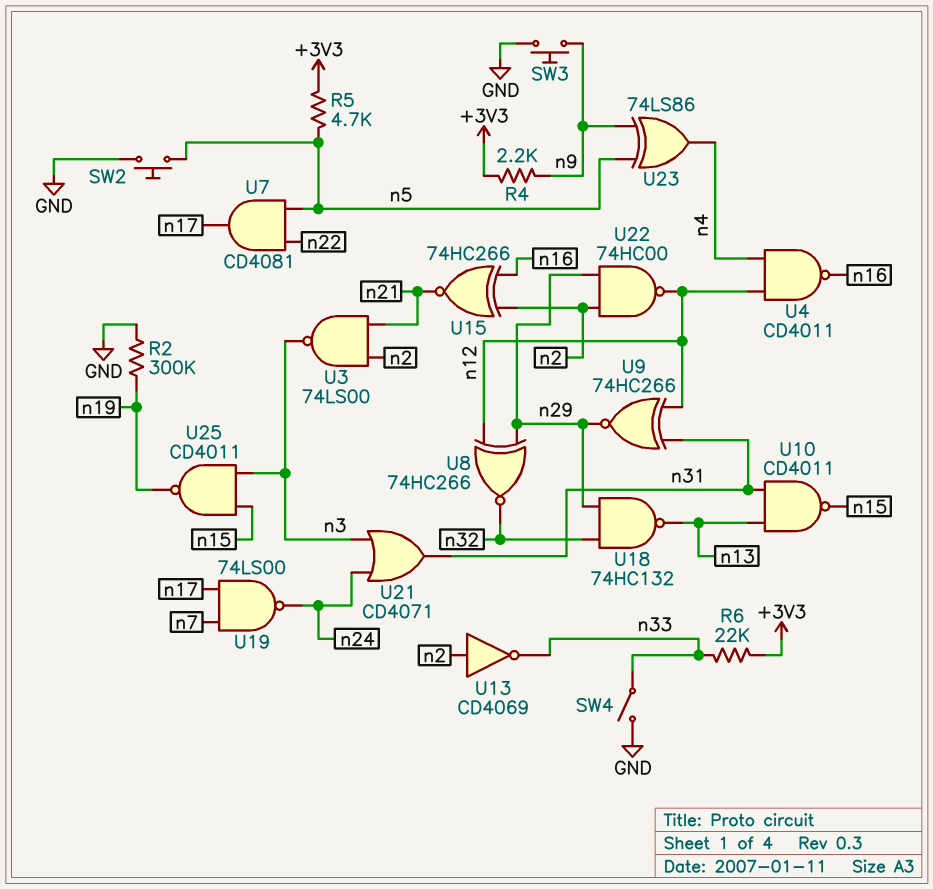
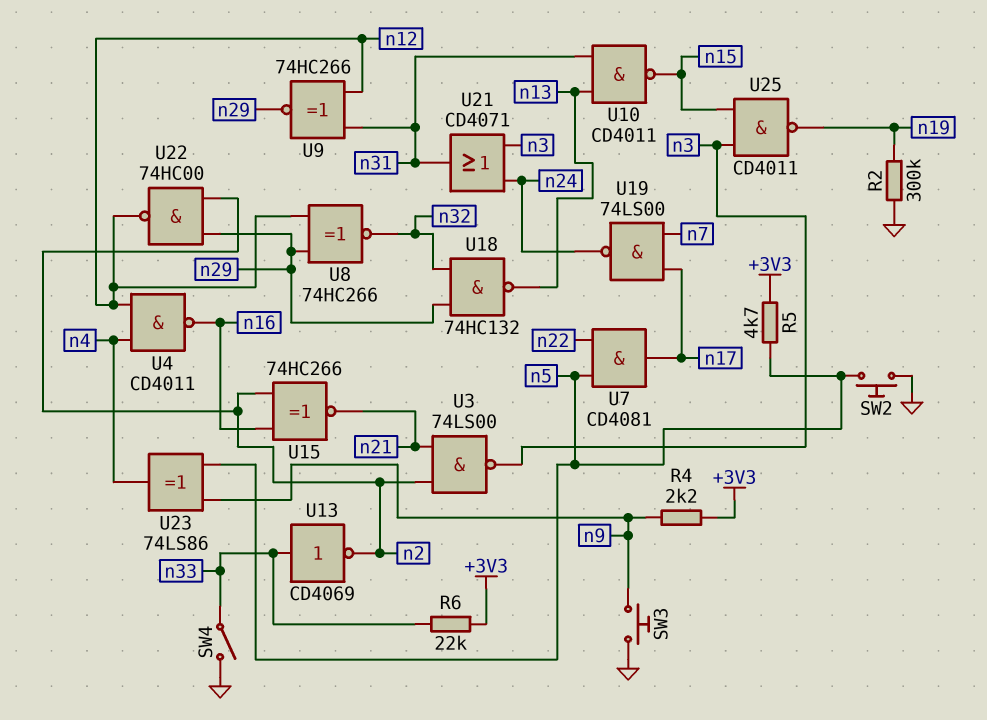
U13: NOT CD4069 (in n2, out n33) -> NOT CD4069 (in n33, out n2)

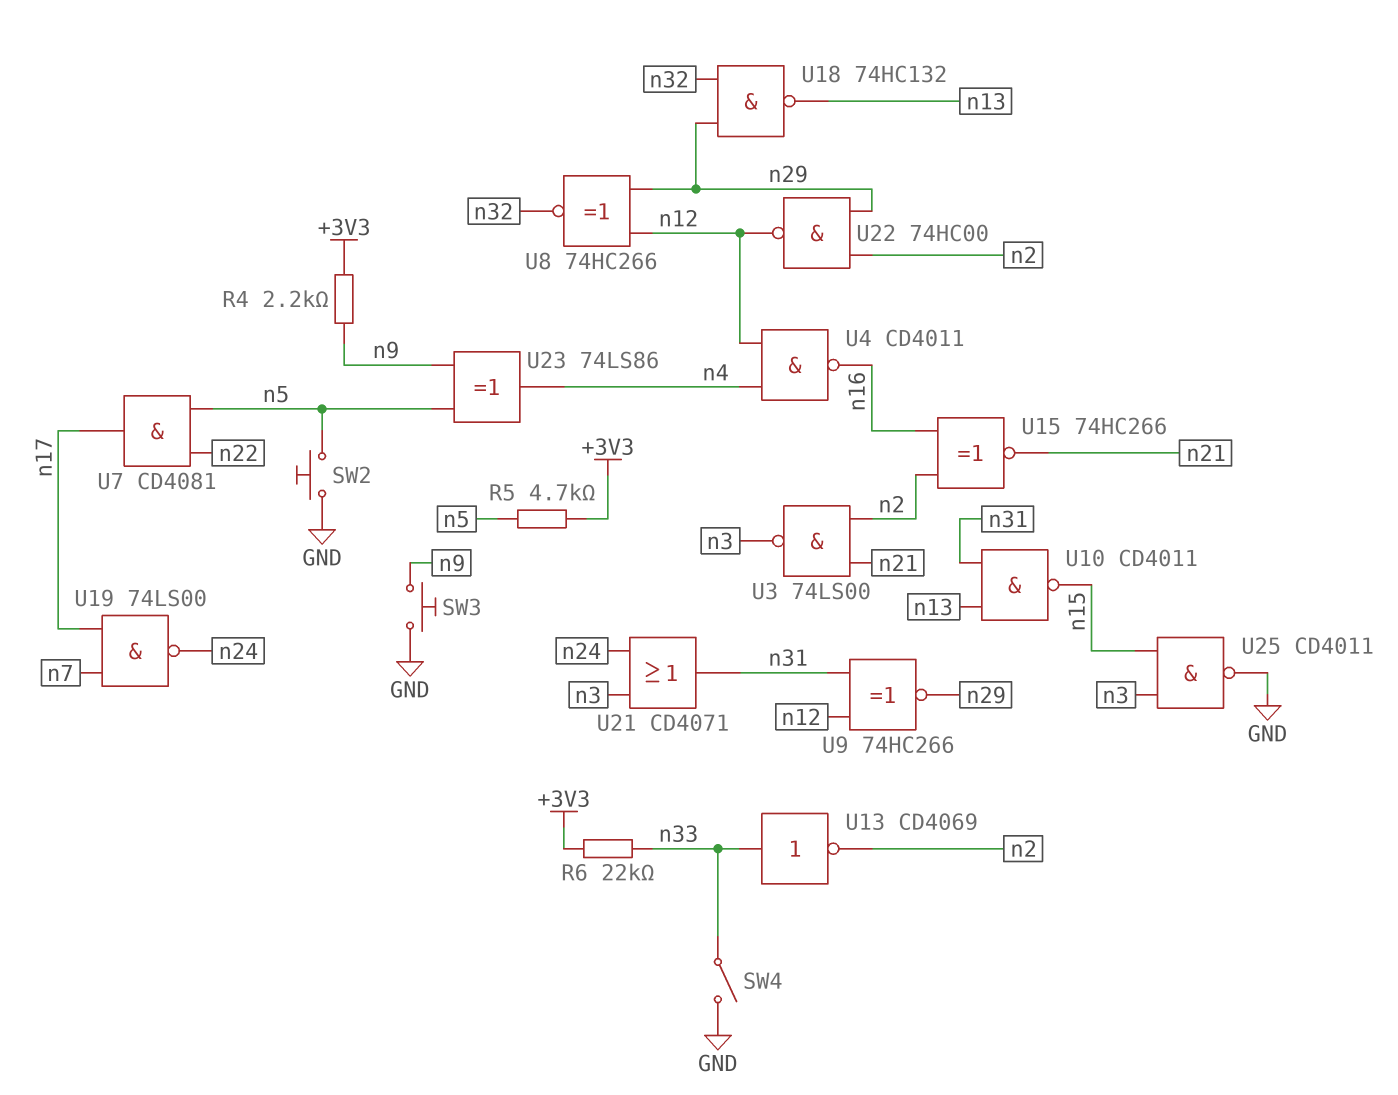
R2: 300k (GND, n19) -> none
U25: NAND CD4011 (in n3, in n15, out n19) -> NAND CD4011 (in n3, in n15, out GND)

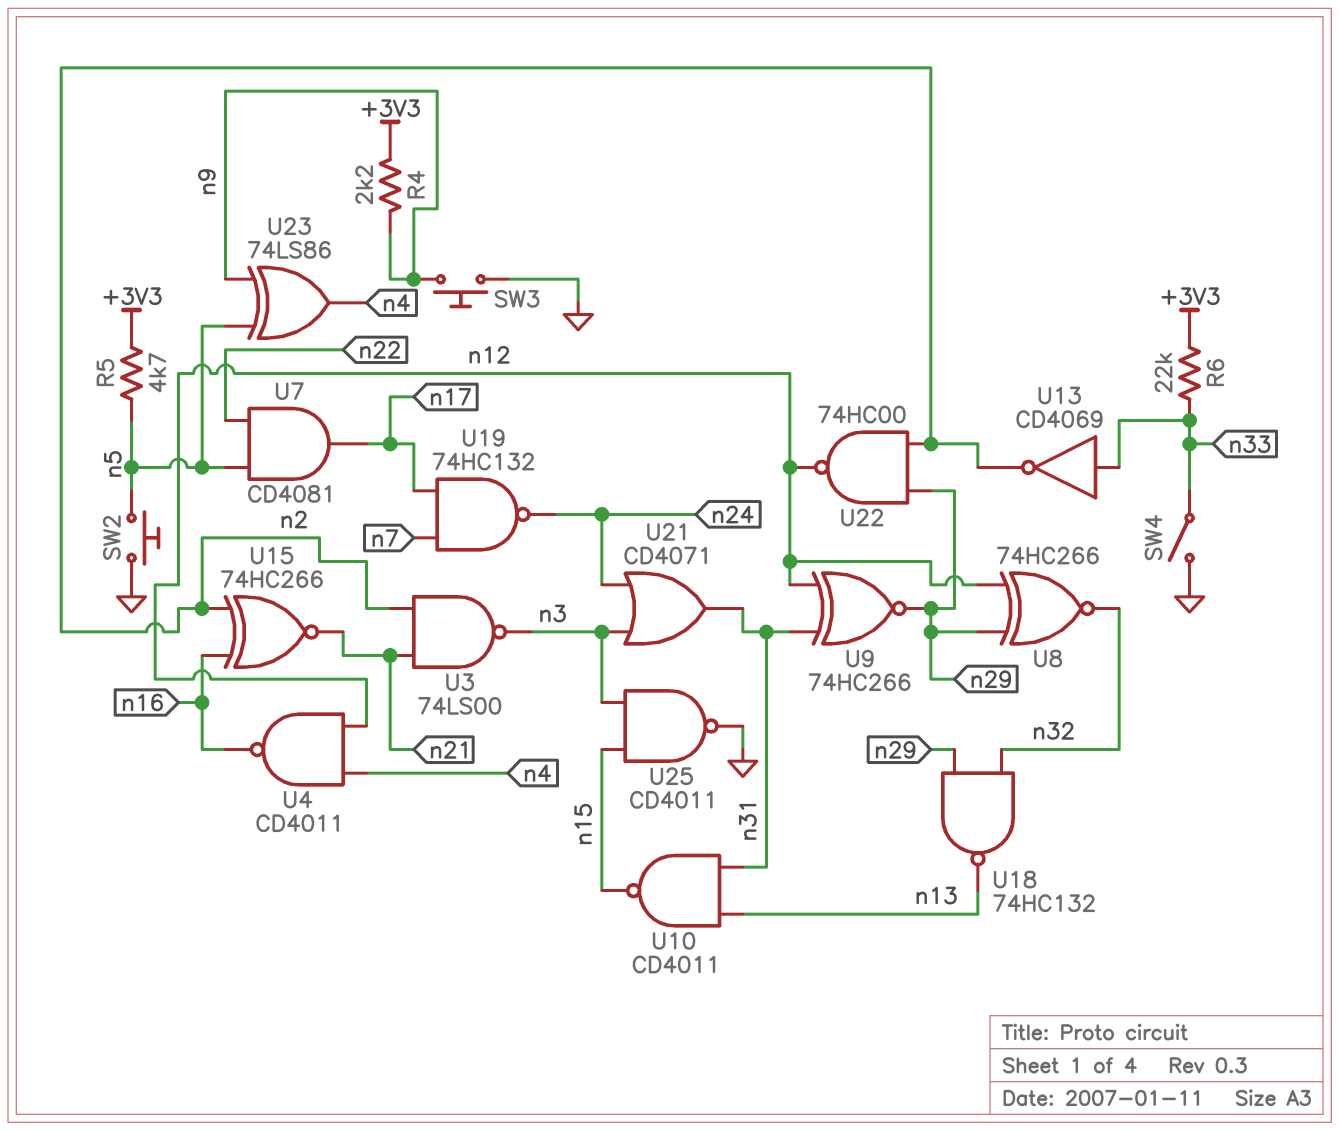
U19: NAND 74LS00 (in n7, in n17, out n24) -> NAND 74HC132 (in n7, in n17, out n24)

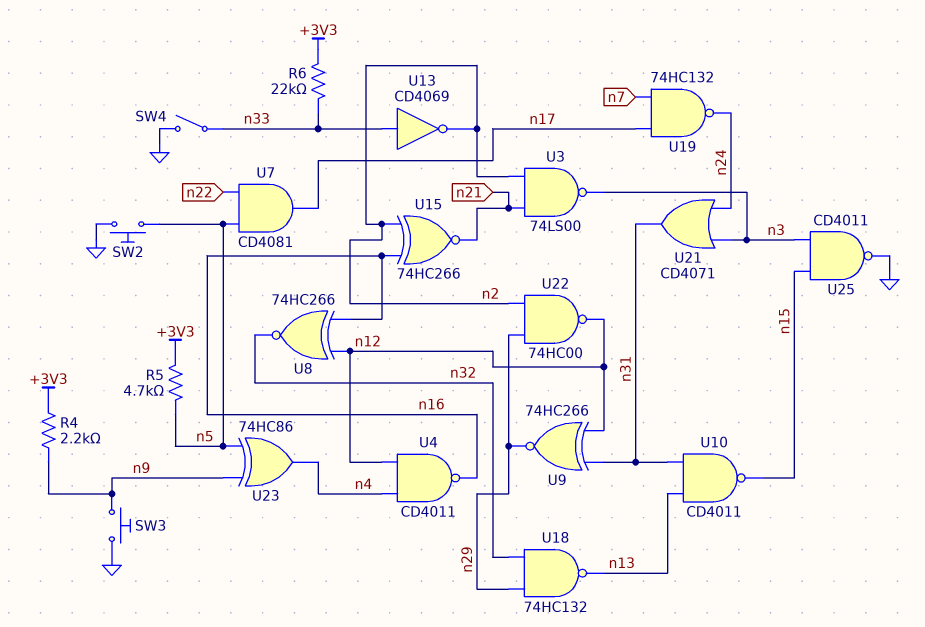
U8: XNOR 74HC266 (in n12, in n29, out n32) -> XNOR 74HC266 (in n12, in n16, out n32)
U23: XOR 74LS86 (in n5, in n9, out n4) -> XOR 74HC86 (in n5, in n9, out n4)

